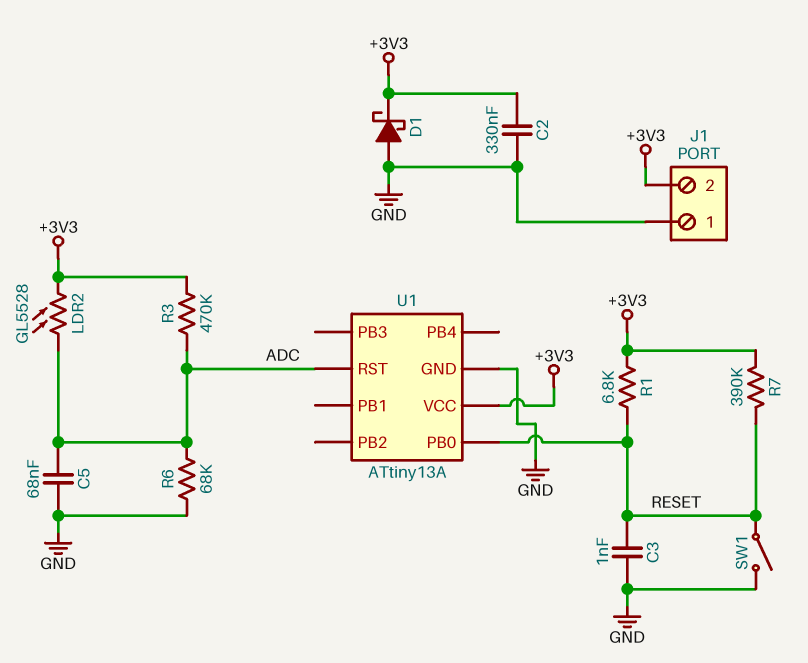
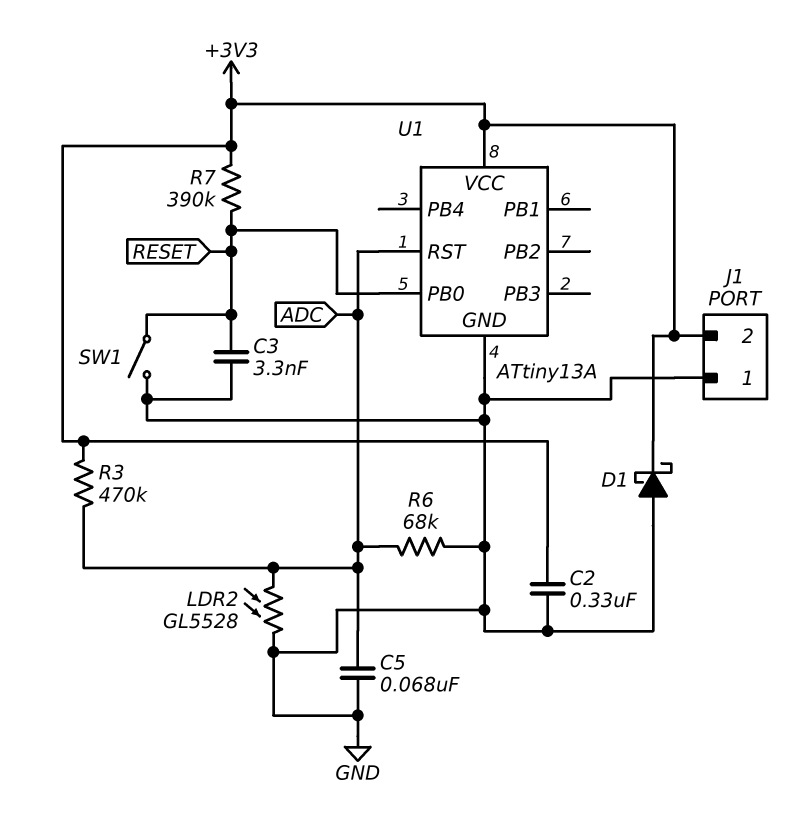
C3: 1nF (GND, RESET) -> 3.3nF (GND, RESET)
LDR2: GL5528 (+3V3, ADC) -> GL5528 (ADC, GND)
R1: 6.8k (+3V3, RESET) -> none

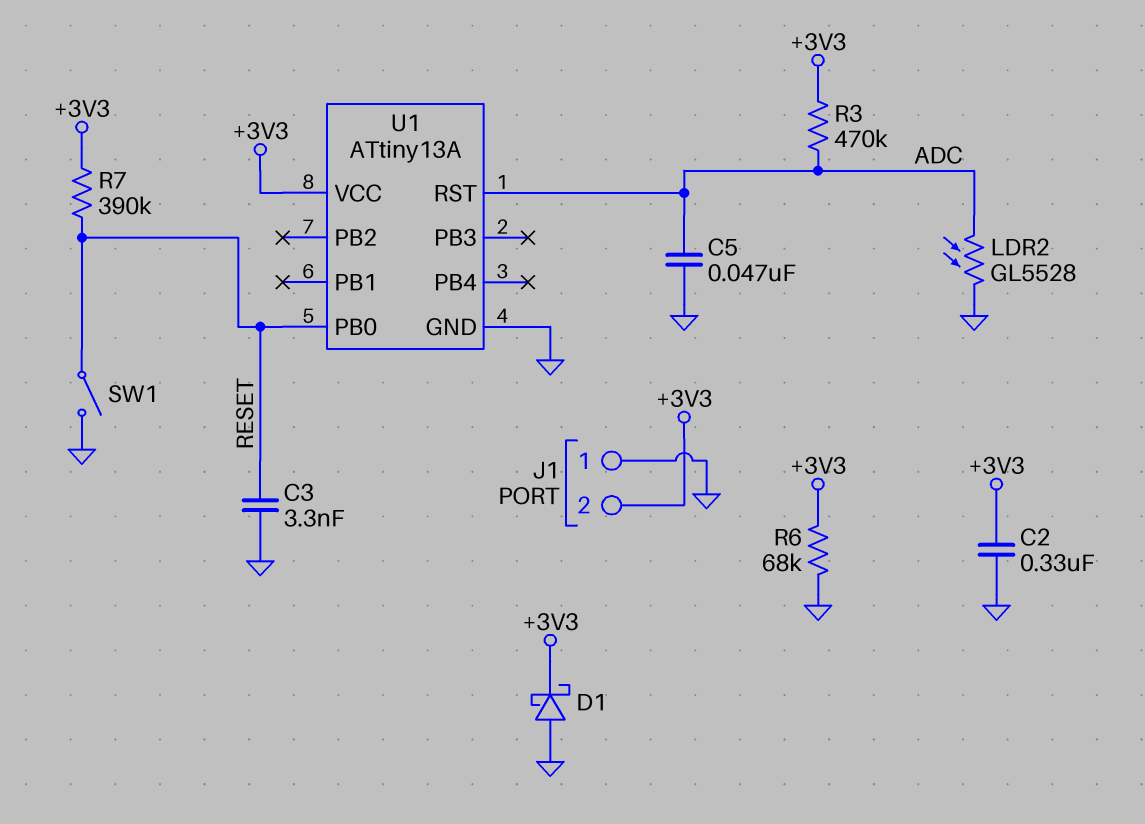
C5: 68nF (ADC, GND) -> 47nF (ADC, GND)
R6: 68k (ADC, GND) -> 68k (+3V3, GND)

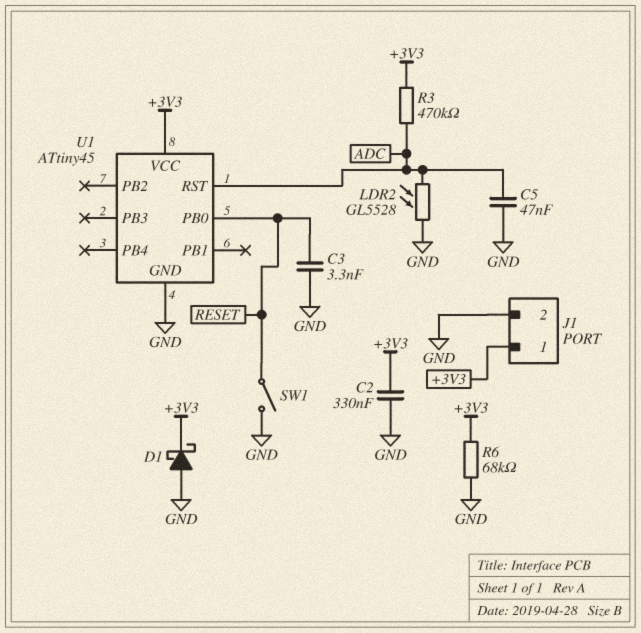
J1 pin 1: GND -> +3V3
J1 pin 2: +3V3 -> GND
R7: 390k (+3V3, RESET) -> none
U1: ATtiny13A -> ATtiny45

